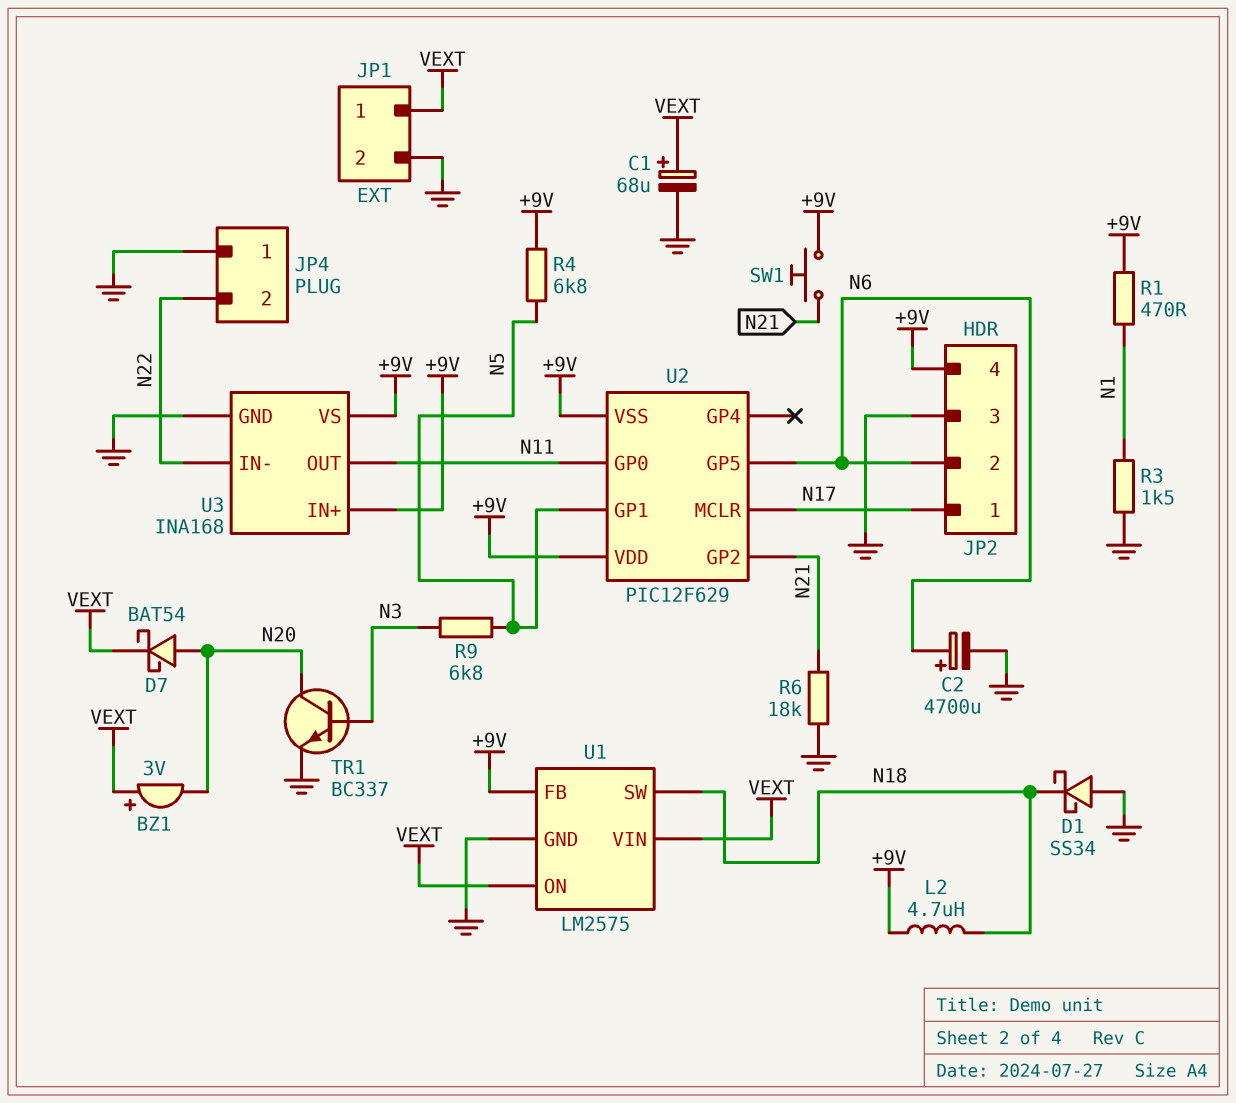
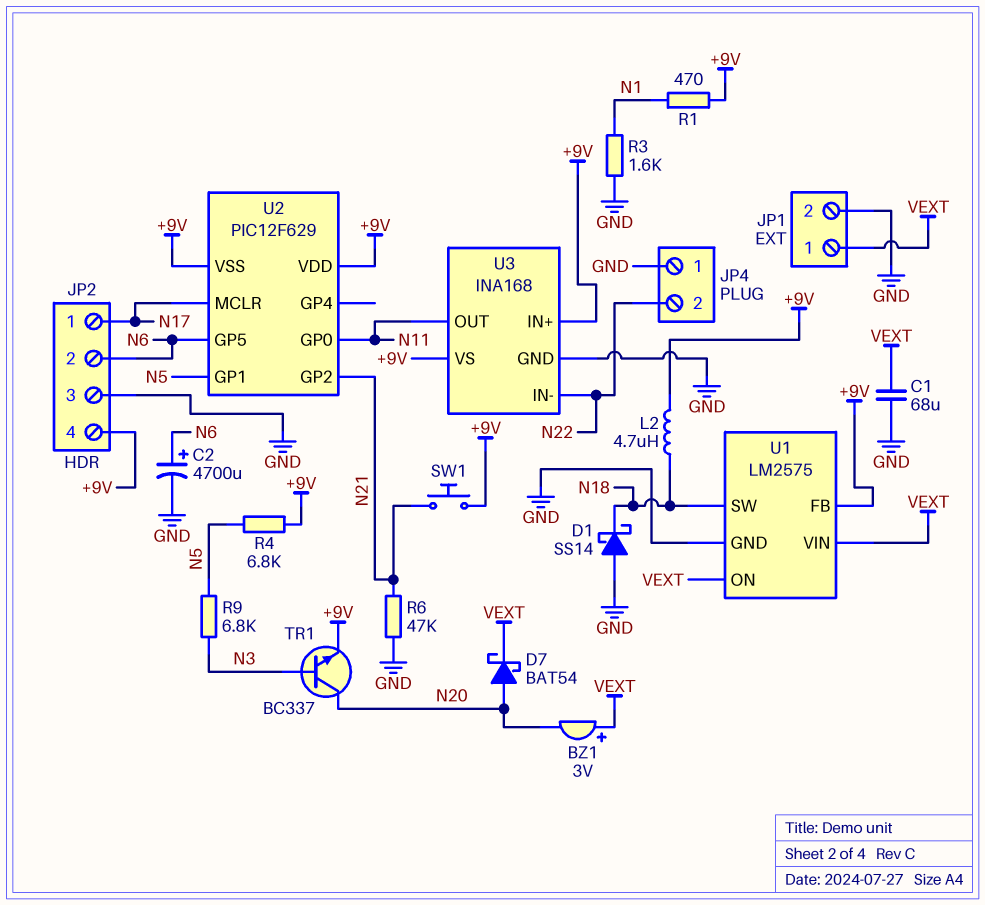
C1: 68uF (plus VEXT, minus GND) -> 68uF (GND, VEXT)
D1: schottky SS34 (A GND, K N18) -> schottky SS14 (A GND, K N18)
R3: 1.5k (GND, N1) -> 1.6k (GND, N1)
R6: 18k (GND, N21) -> 47k (GND, N21)
TR1: NPN BC337 (B N3, C N20, E GND) -> NPN BC337 (B N3, C N20, E +9V)

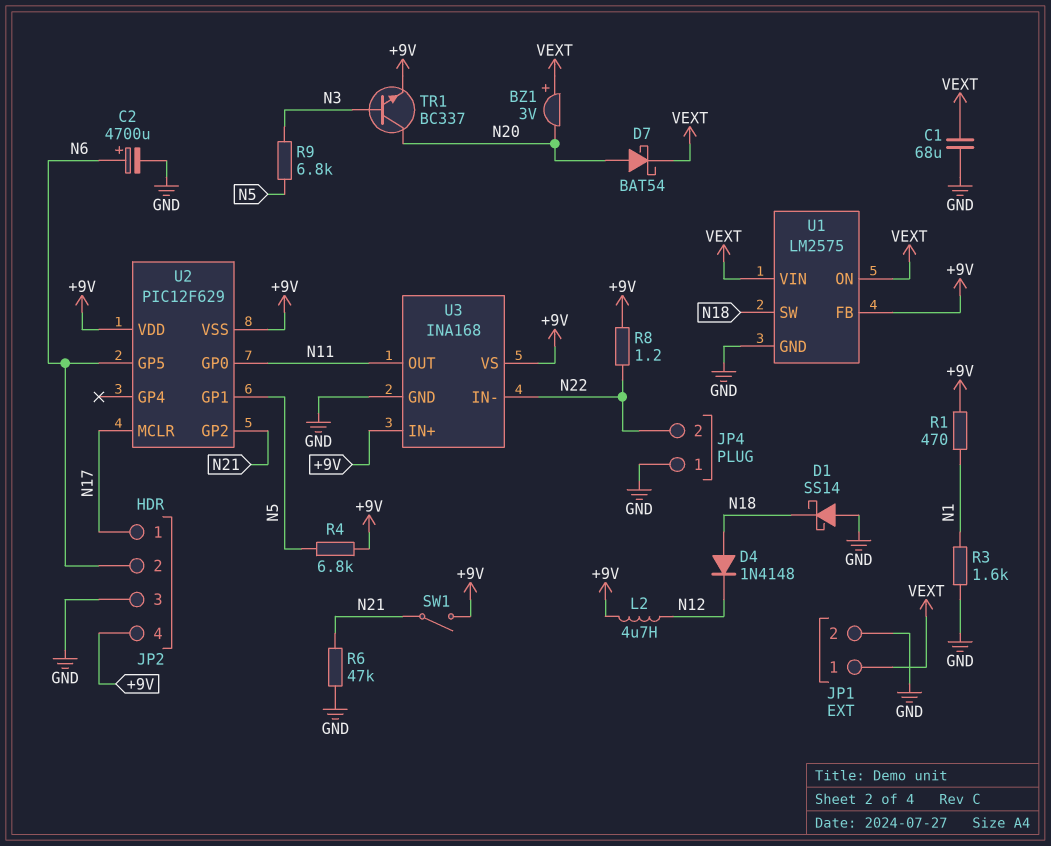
D4: none -> diode 1N4148 (A N18, K N12)
L2: 4.7uH (+9V, N18) -> 4.7uH (+9V, N12)
R8: none -> 1.2 (+9V, N22)
SW1: button (+9V, N21) -> switch (+9V, N21)

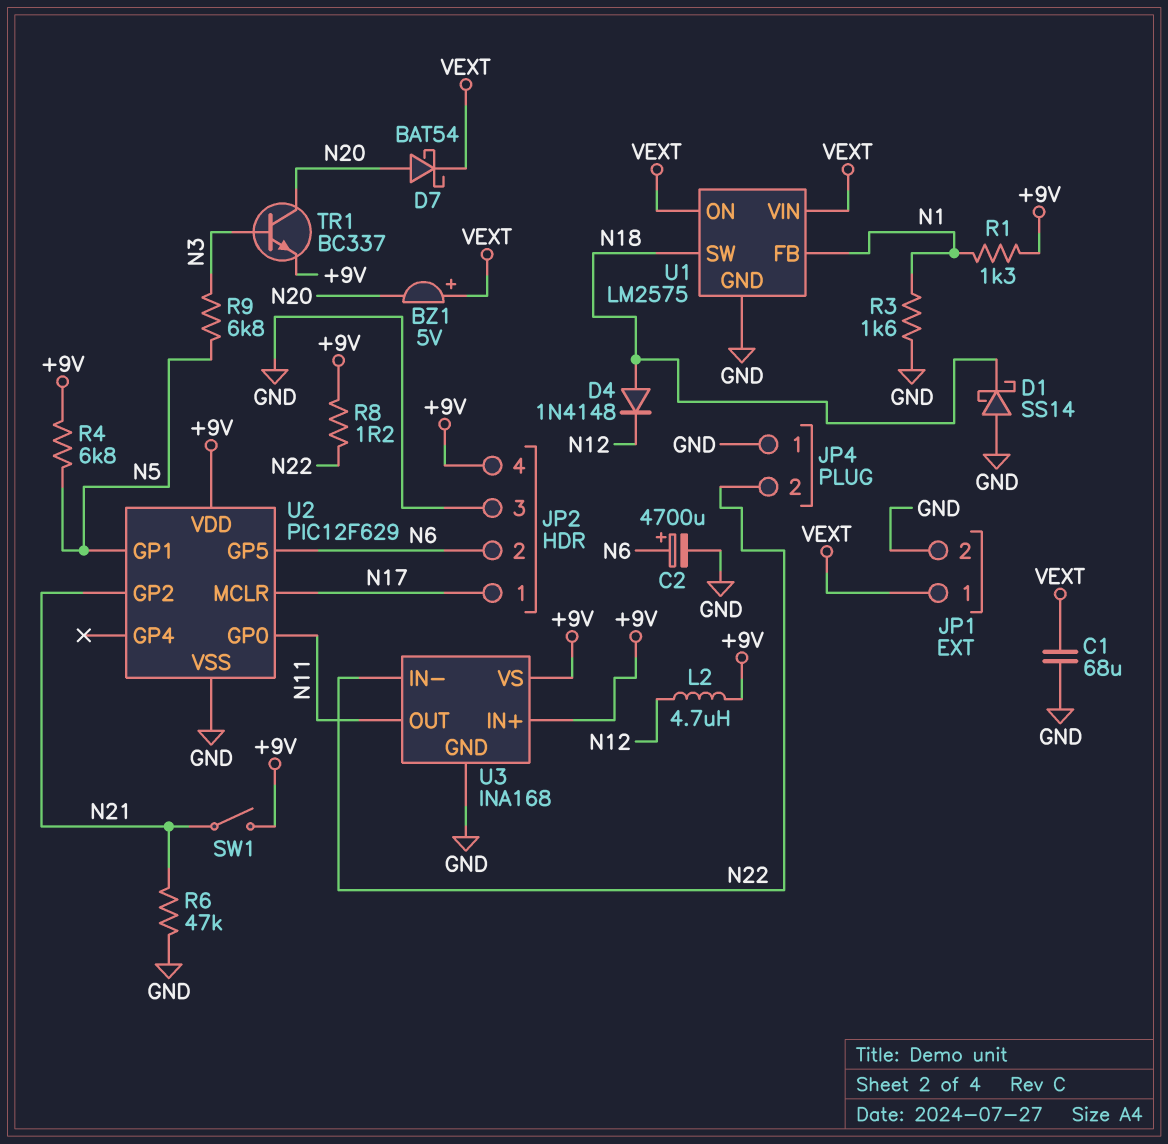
BZ1: buzzer 3V (plus VEXT, minus N20) -> buzzer 5V (plus VEXT, minus N20)
R1: 470 (+9V, N1) -> 1.3k (+9V, N1)
U1 pin FB: +9V -> N1
U2 pin VSS: +9V -> GND

